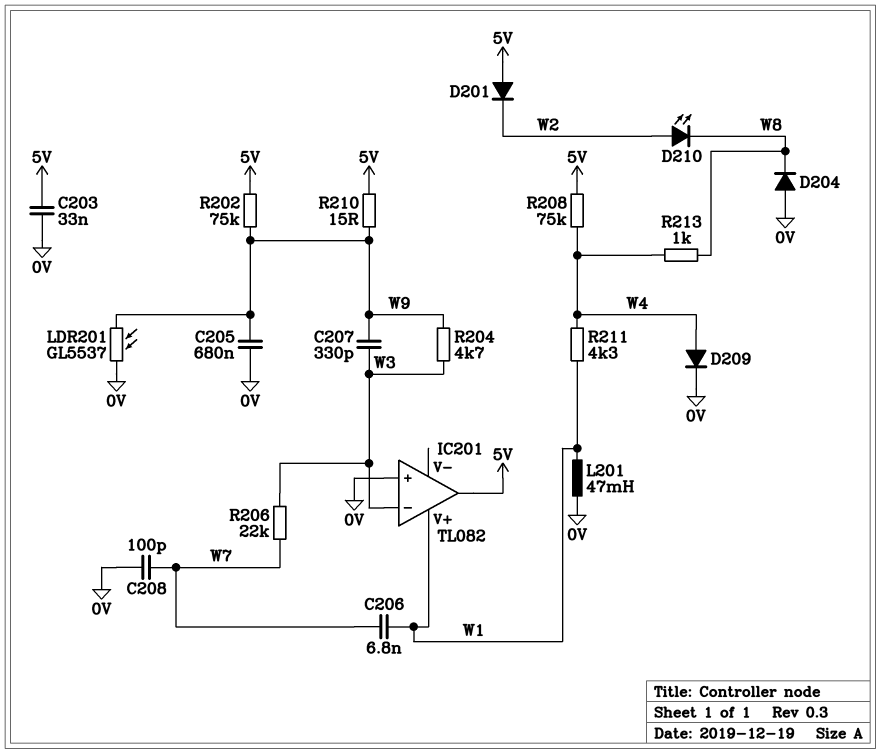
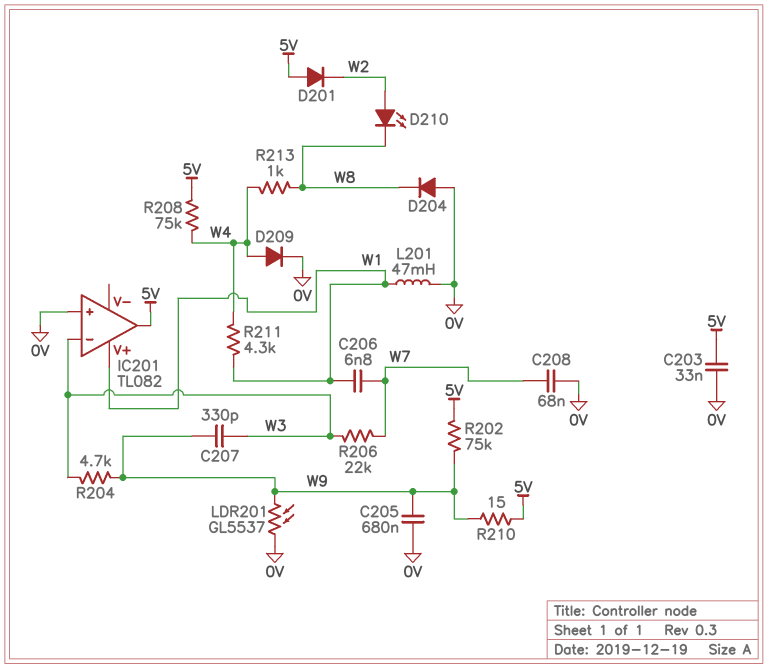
C208: 100pF (0V, W7) -> 68nF (0V, W7)

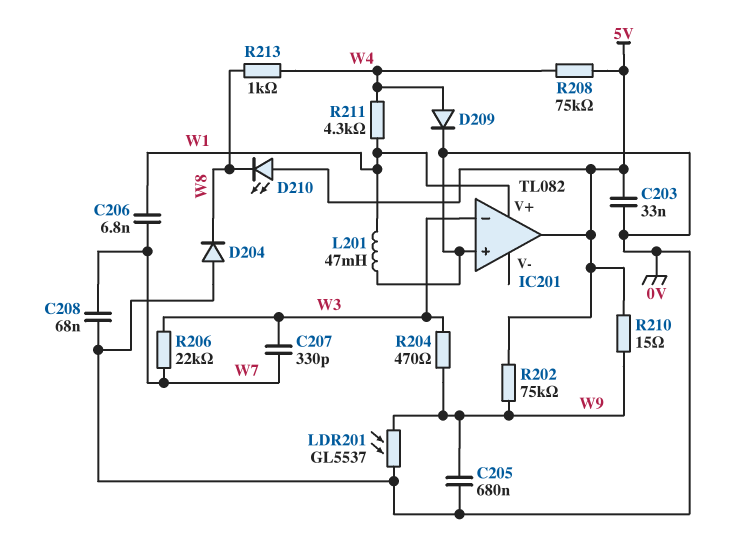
C207: 330pF (W3, W9) -> 330pF (W3, W7)
D201: diode (A 5V, K W2) -> none
D210: LED (A W2, K W8) -> LED (A 5V, K W8)
R204: 4.7k (W3, W9) -> 470 (W3, W9)

